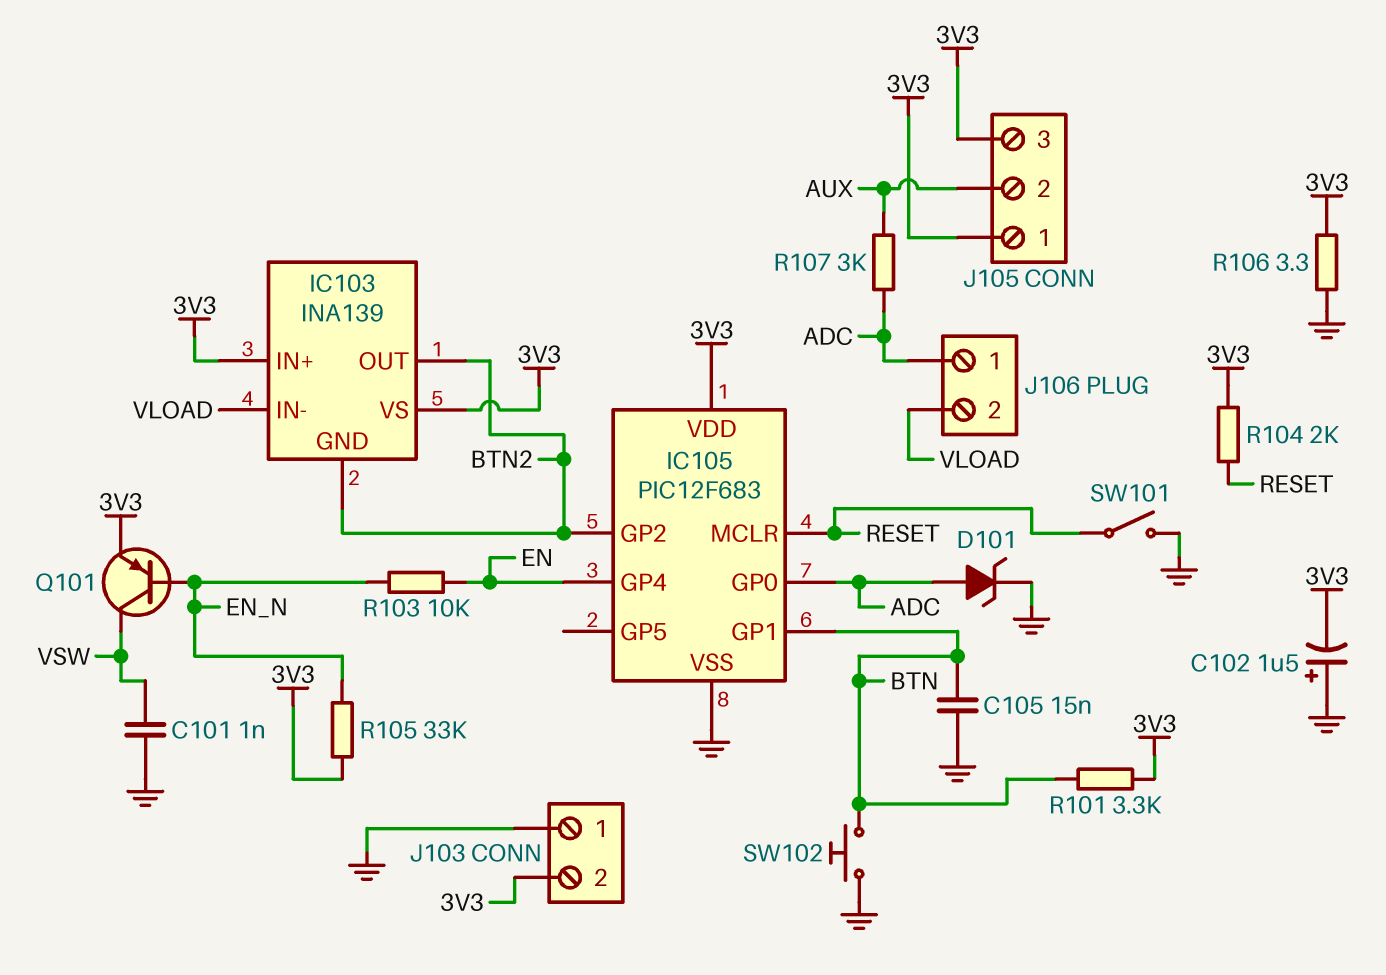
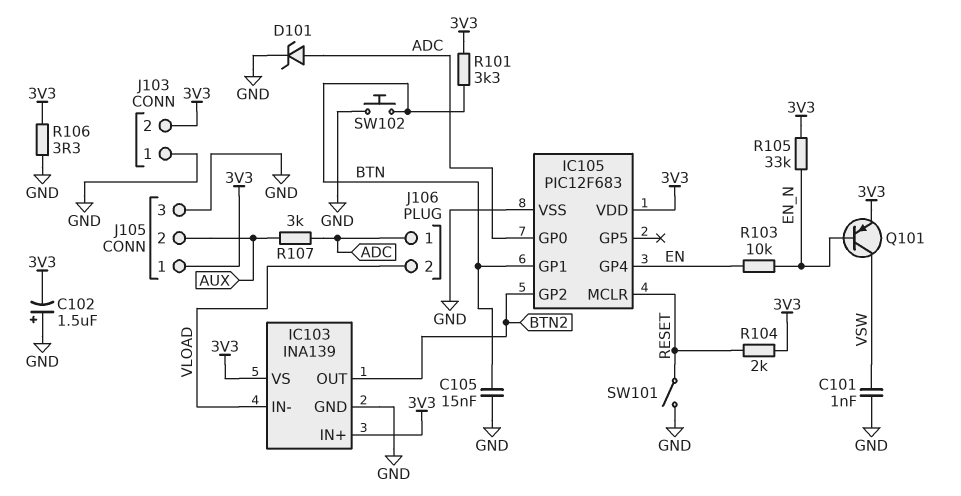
IC103 pin GND: BTN2 -> GND
J105 pin 3: 3V3 -> GND

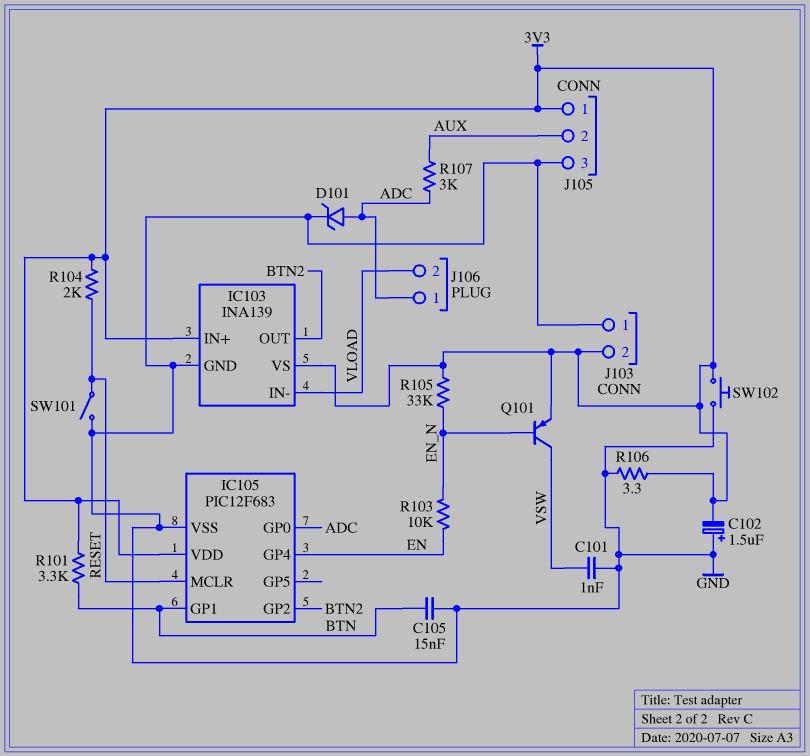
SW102: button (BTN, GND) -> button (3V3, GND)

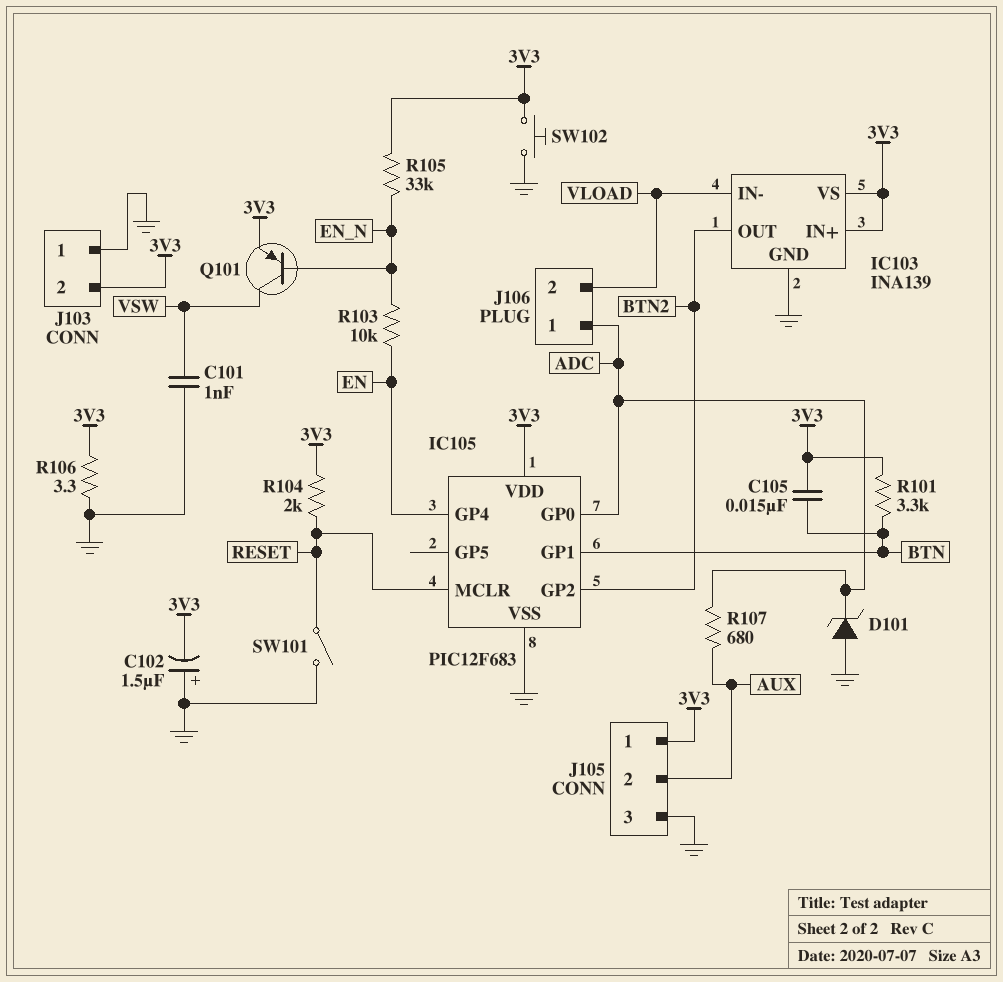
C105: 15nF (BTN, GND) -> 15nF (3V3, BTN)
D101: zener (A ADC, K GND) -> zener (A GND, K ADC)
R107: 3k (ADC, AUX) -> 680 (ADC, AUX)

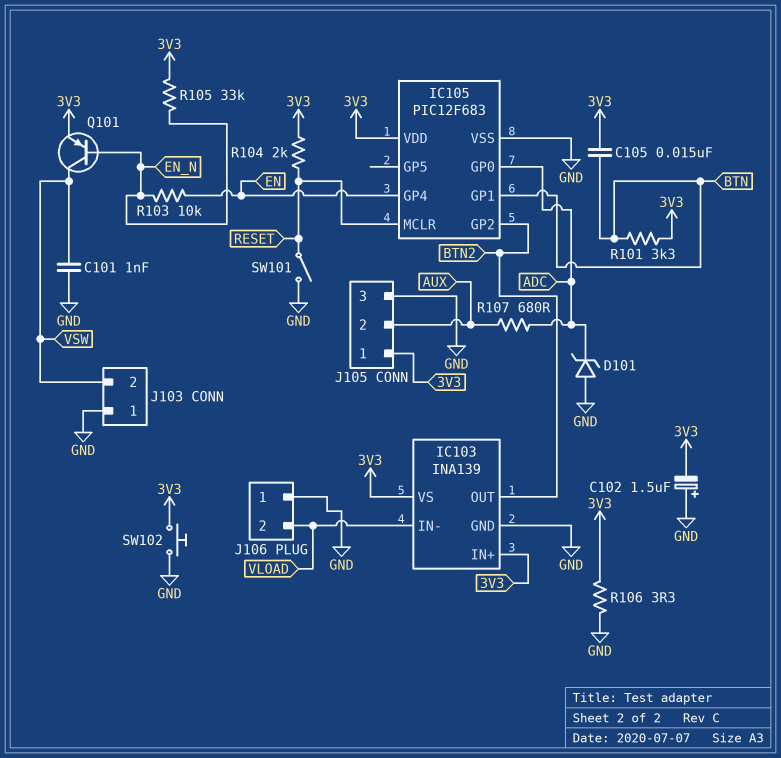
J103 pin 2: 3V3 -> VSW
J106 pin 1: ADC -> GND

